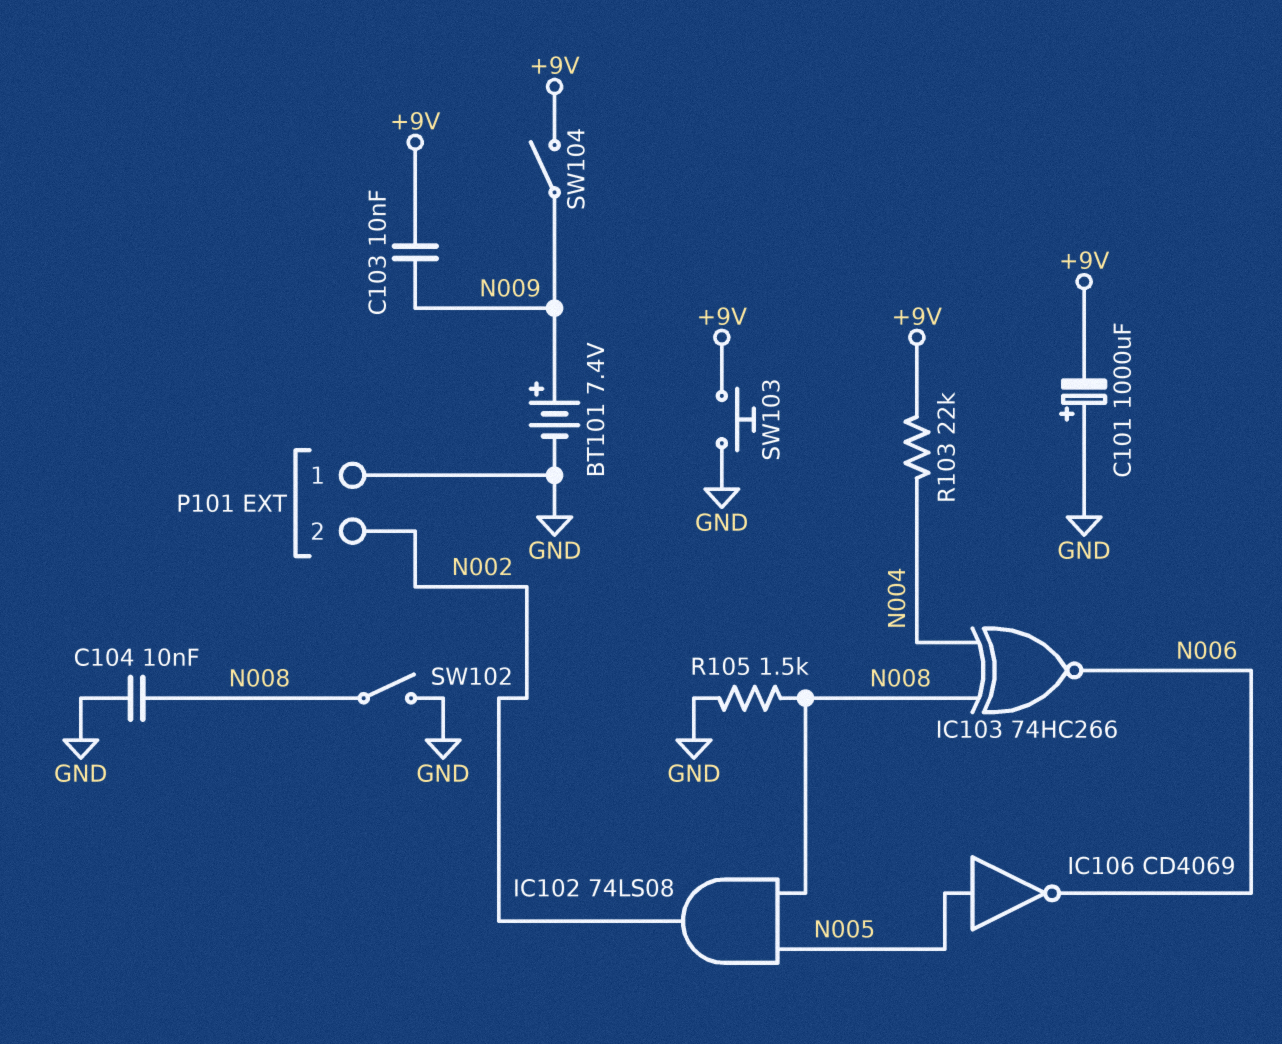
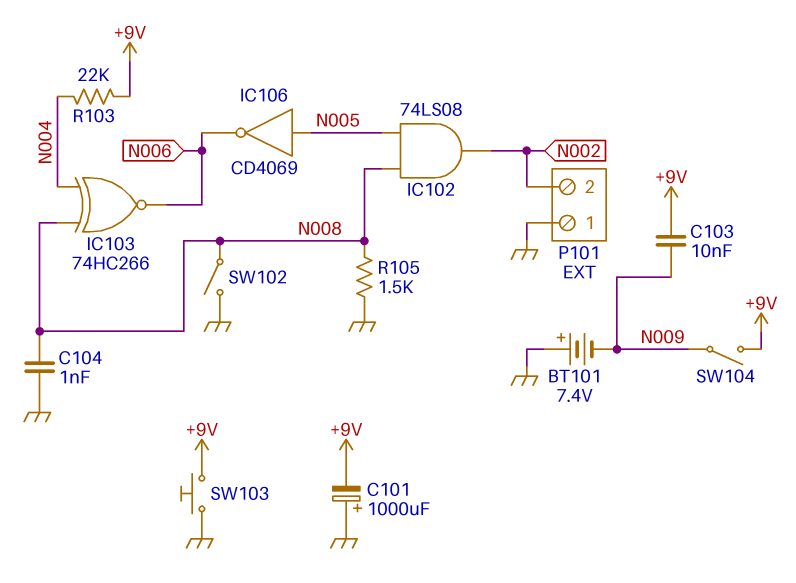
BT101: 7.4V (plus N009, minus GND) -> 7.4V (plus GND, minus N009)
C104: 10nF (GND, N008) -> 1nF (GND, N008)

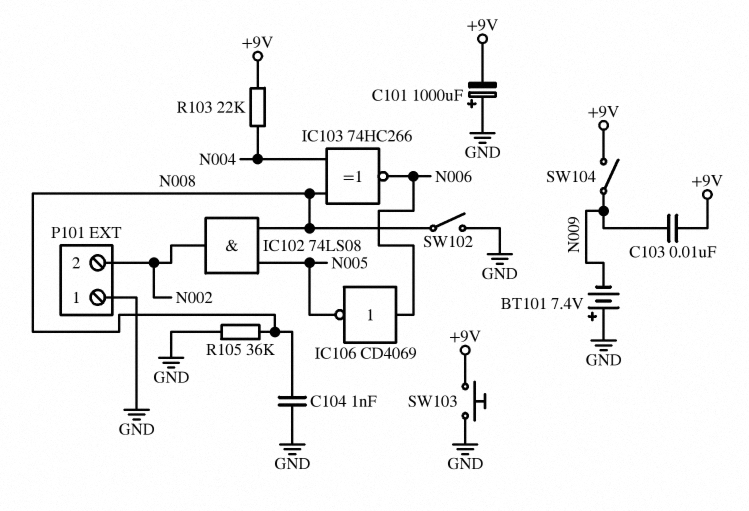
IC106: NOT CD4069 (in N005, out N006) -> NOT CD4069 (in N006, out N005)
R105: 1.5k (GND, N008) -> 36k (GND, N008)

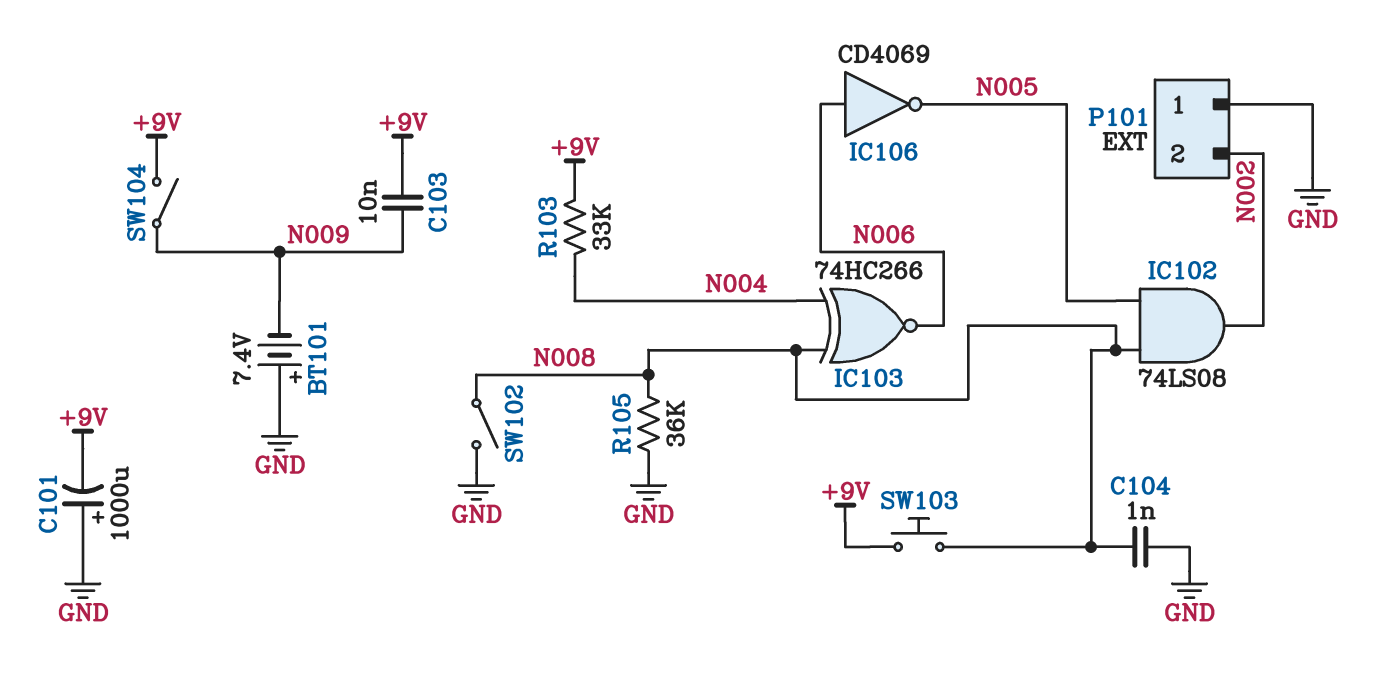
R103: 22k (+9V, N004) -> 33k (+9V, N004)
SW103: button (+9V, GND) -> button (+9V, N008)

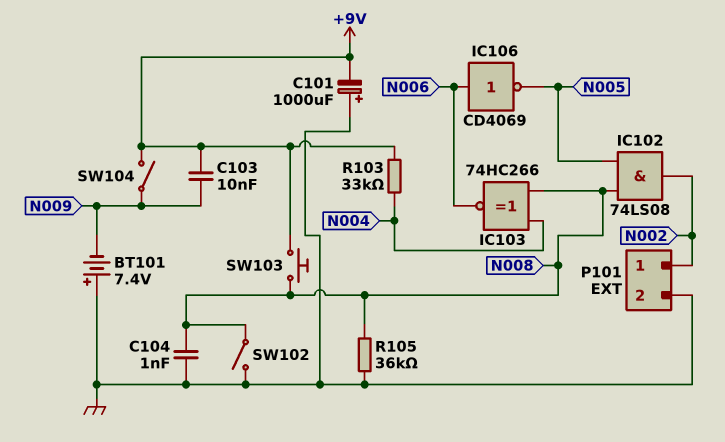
P101 pin 1: GND -> N002
P101 pin 2: N002 -> GND

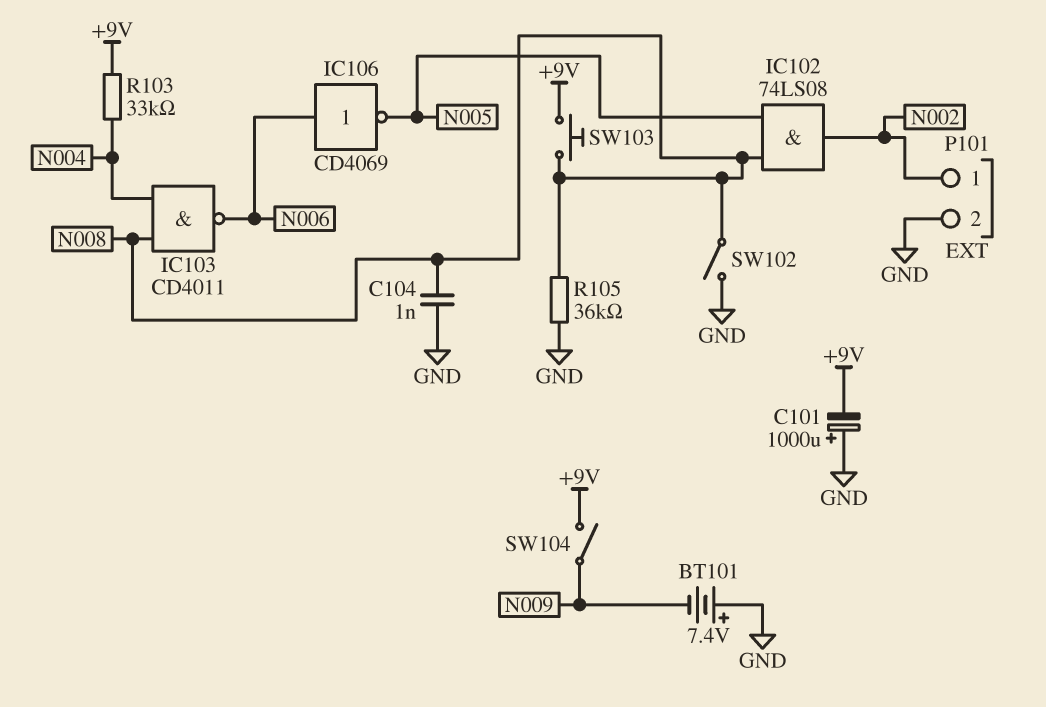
C103: 10nF (+9V, N009) -> none
IC103: XNOR 74HC266 (in N004, in N008, out N006) -> NAND CD4011 (in N004, in N008, out N006)

